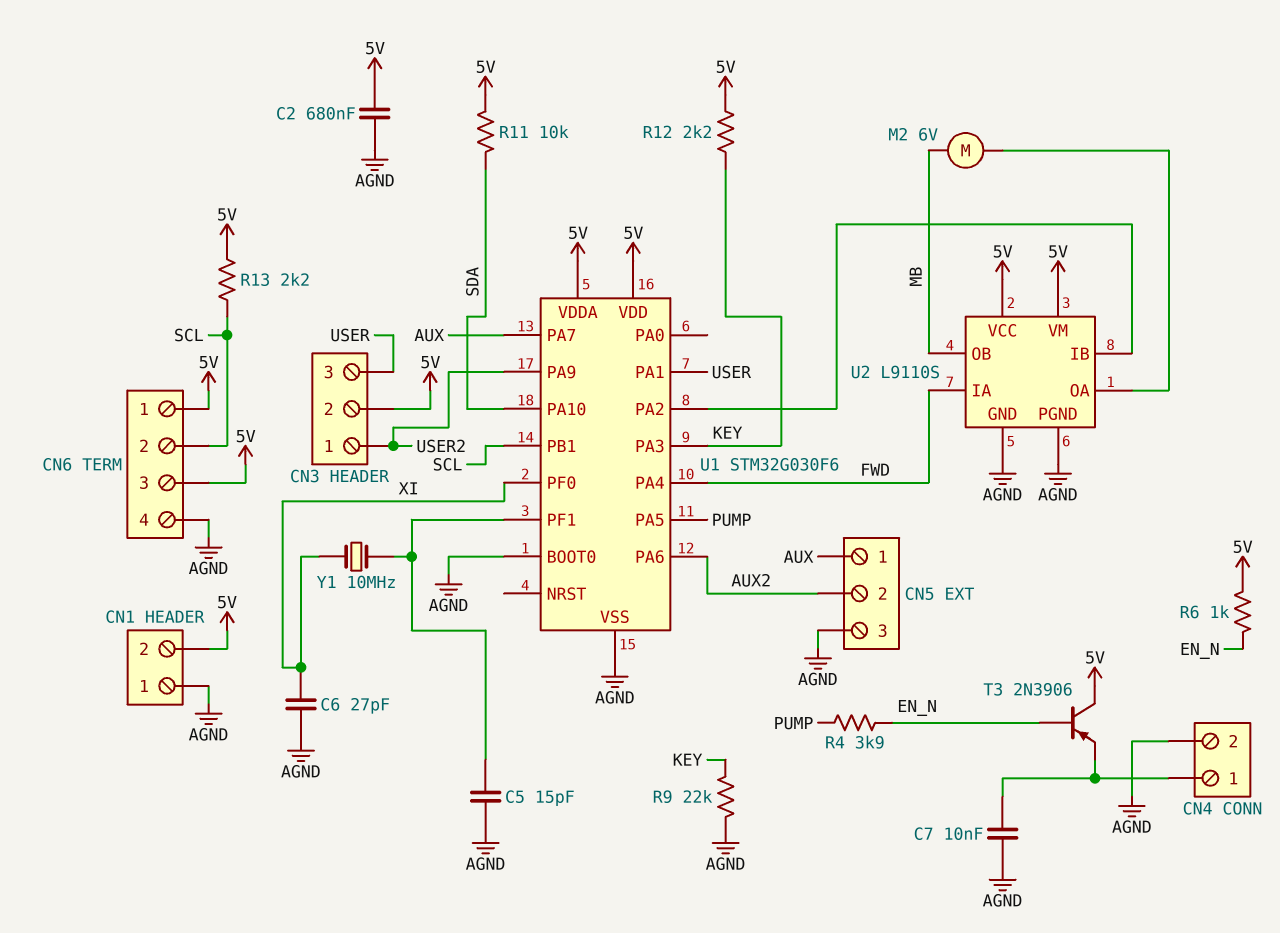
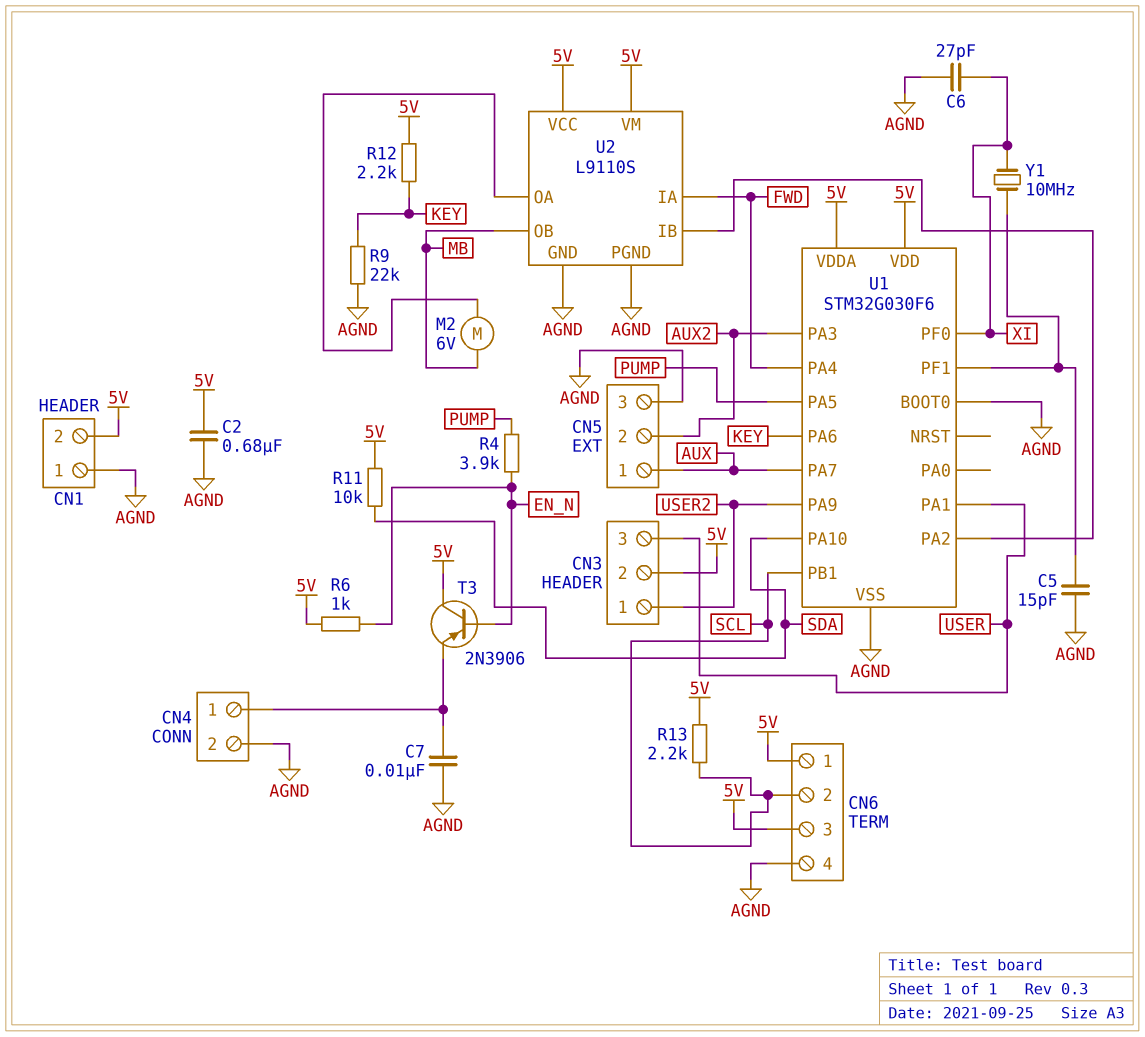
U1 pin PA3: KEY -> AUX2
U1 pin PA6: AUX2 -> KEY

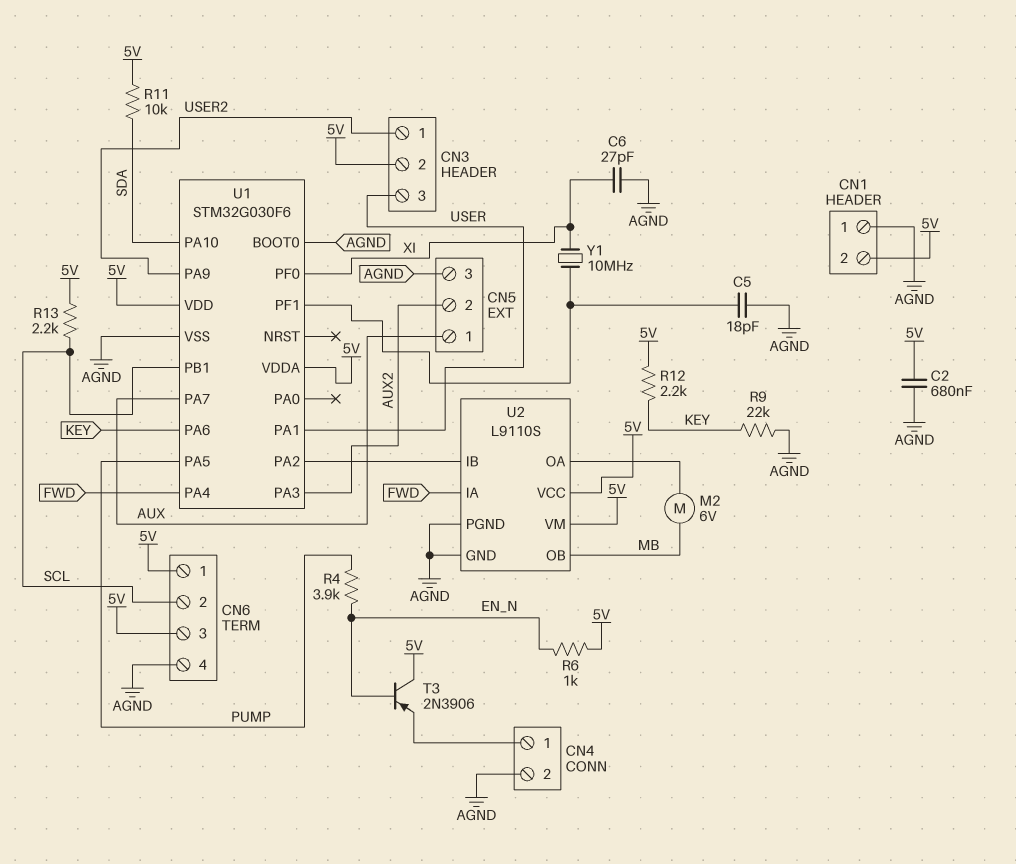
C5: 15pF (AGND, U1/PF1) -> 18pF (AGND, U1/PF1)
C7: 10nF (AGND, CN4/1) -> none

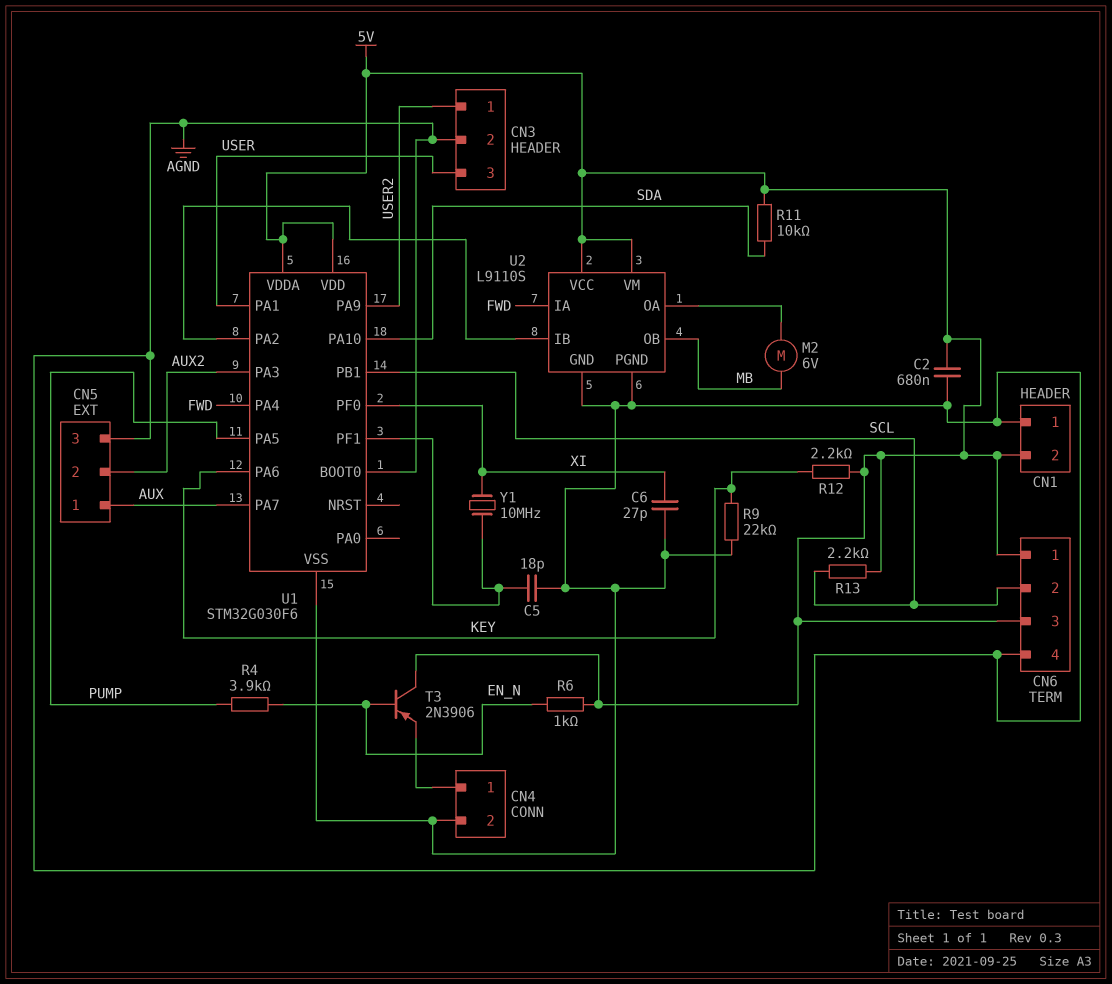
CN3 pin 2: 5V -> AGND

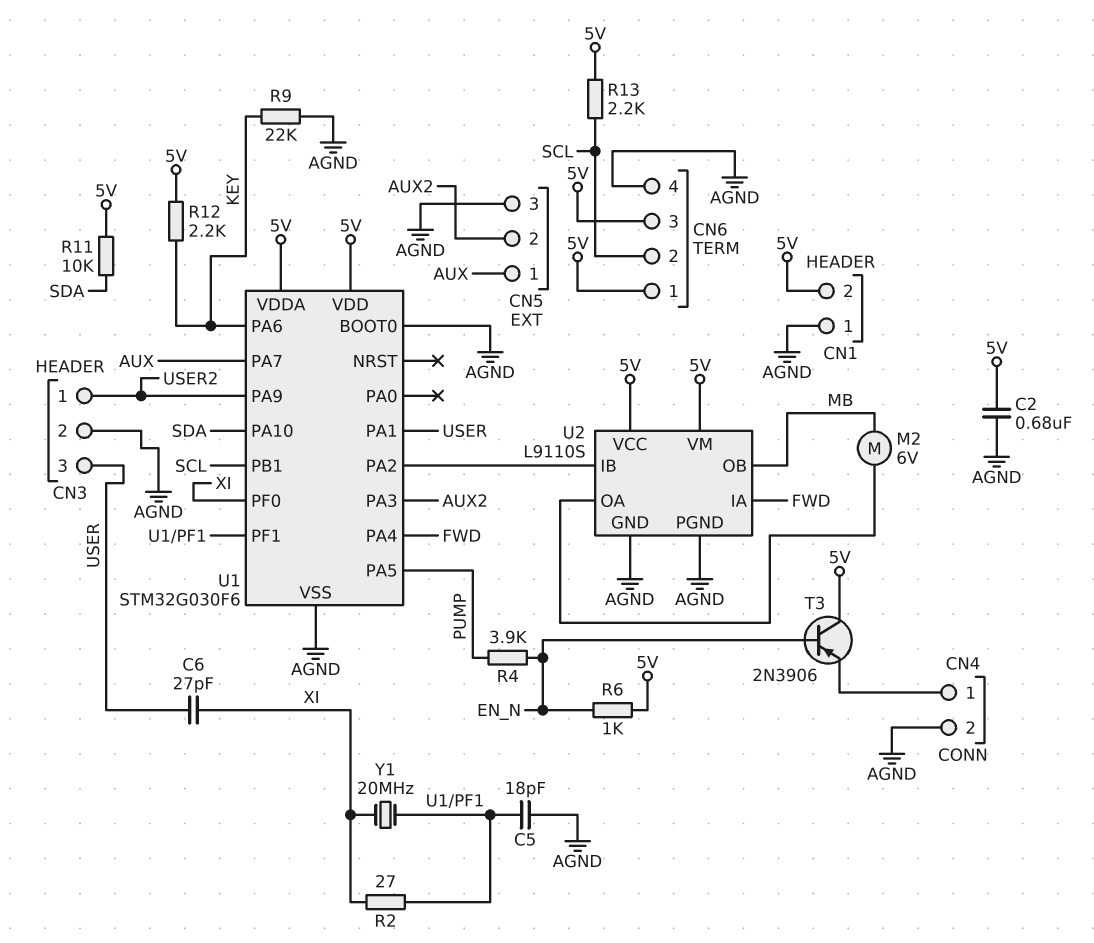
C6: 27pF (AGND, XI) -> 27pF (USER, XI)
R2: none -> 27 (U1/PF1, XI)
Y1: 10MHz (U1/PF1, XI) -> 20MHz (U1/PF1, XI)

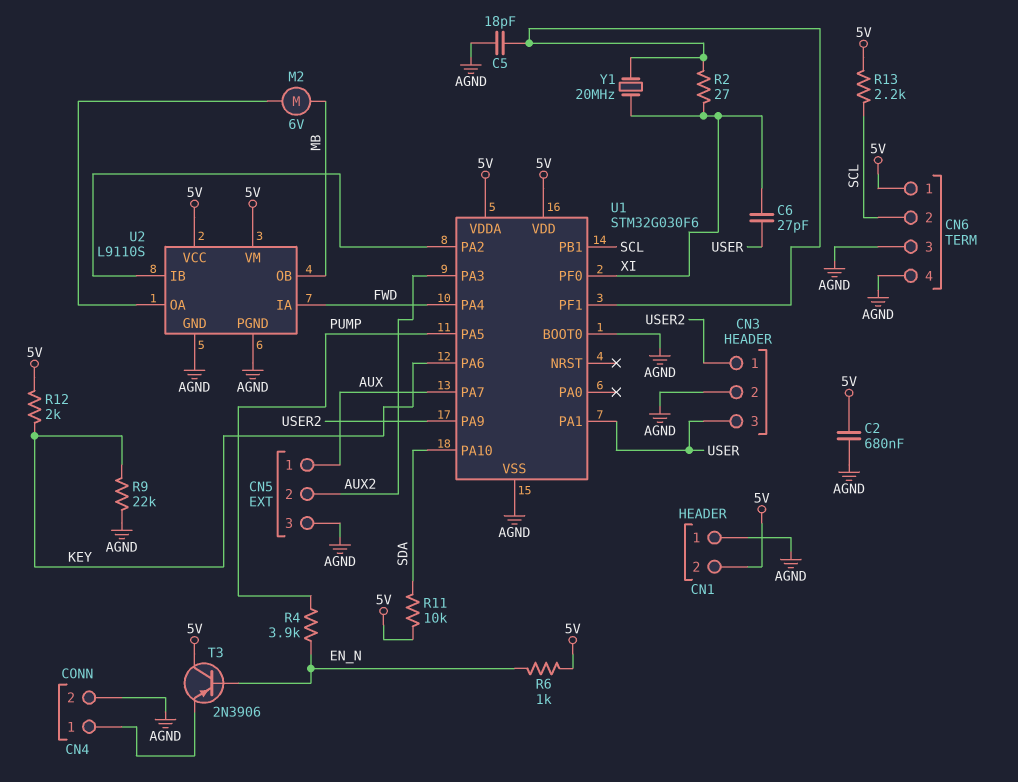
CN6 pin 3: 5V -> AGND
R12: 2.2k (5V, KEY) -> 2k (5V, KEY)

